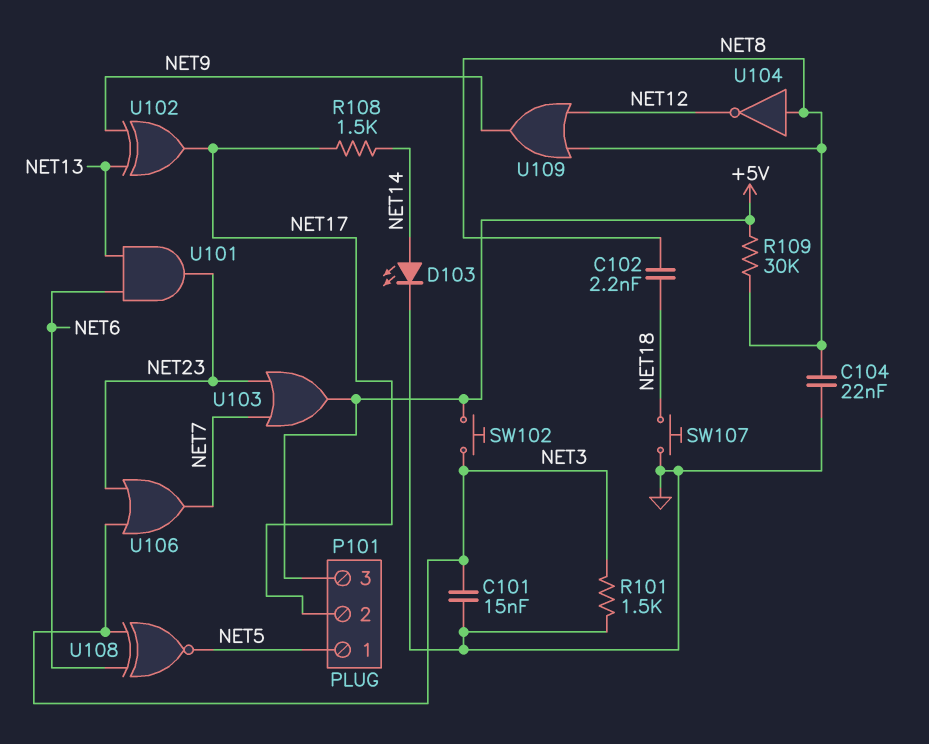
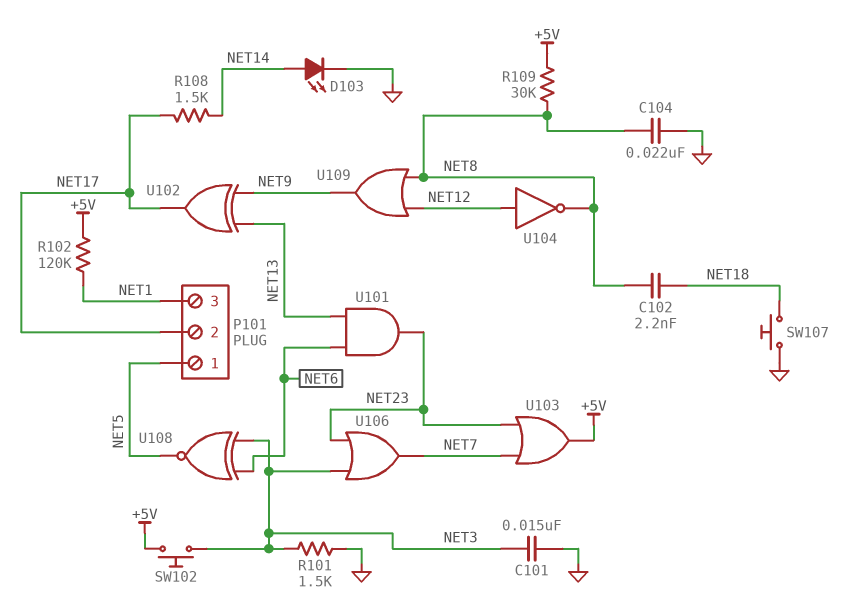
P101 pin 3: +5V -> NET1
R102: none -> 120k (+5V, NET1)
U104: NOT (in NET8, out NET12) -> NOT (in NET12, out NET8)

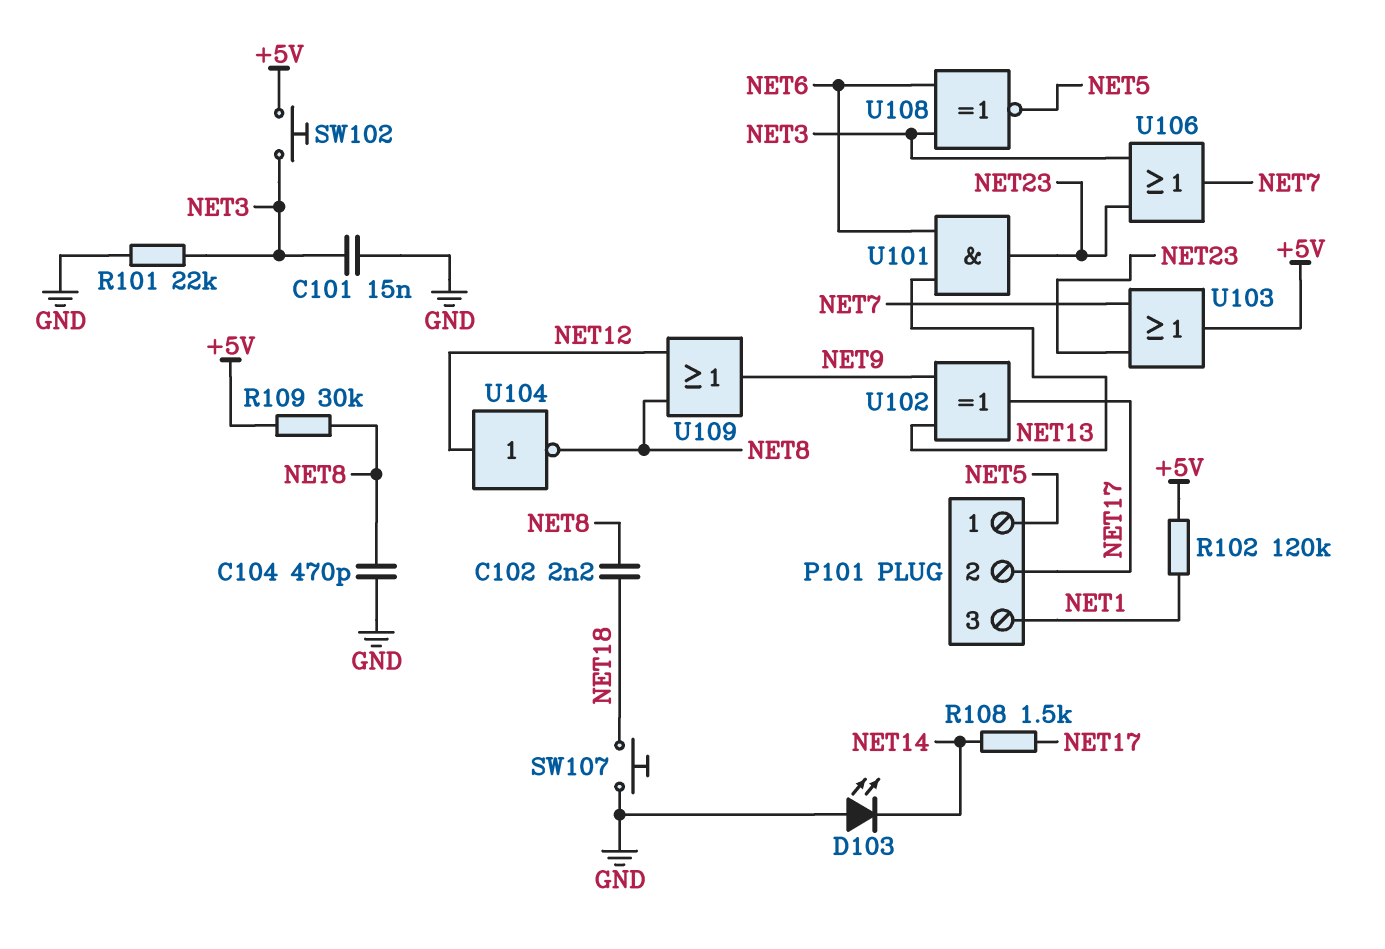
C104: 22nF (GND, NET8) -> 470pF (GND, NET8)
D103: LED (A NET14, K GND) -> LED (A GND, K NET14)
R101: 1.5k (GND, NET3) -> 22k (GND, NET3)

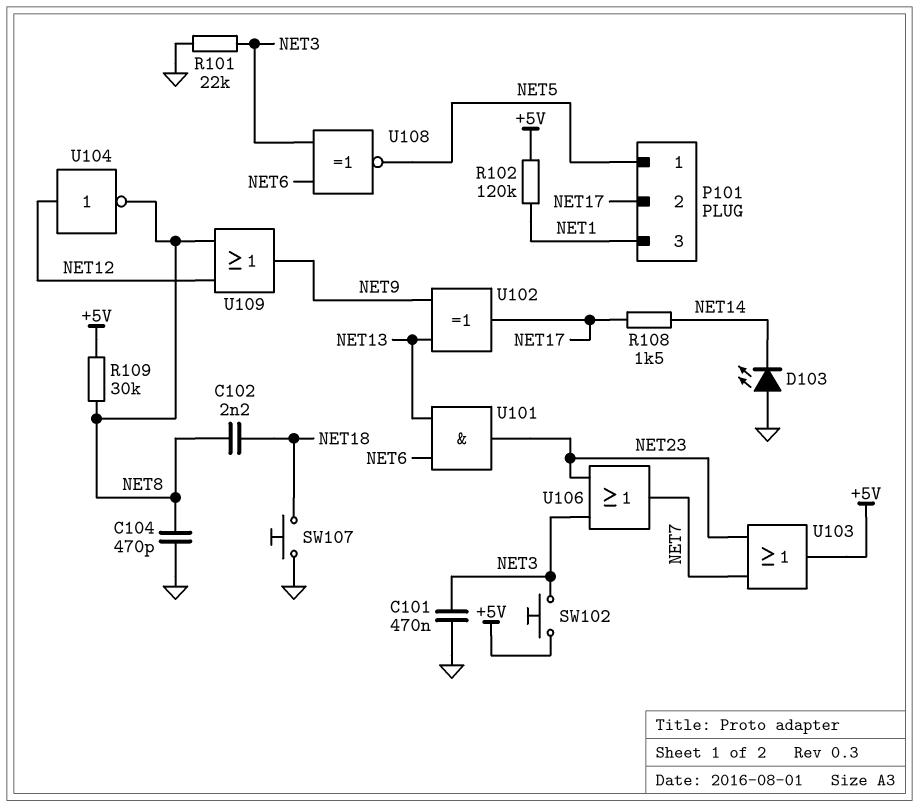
C101: 15nF (GND, NET3) -> 470nF (GND, NET3)

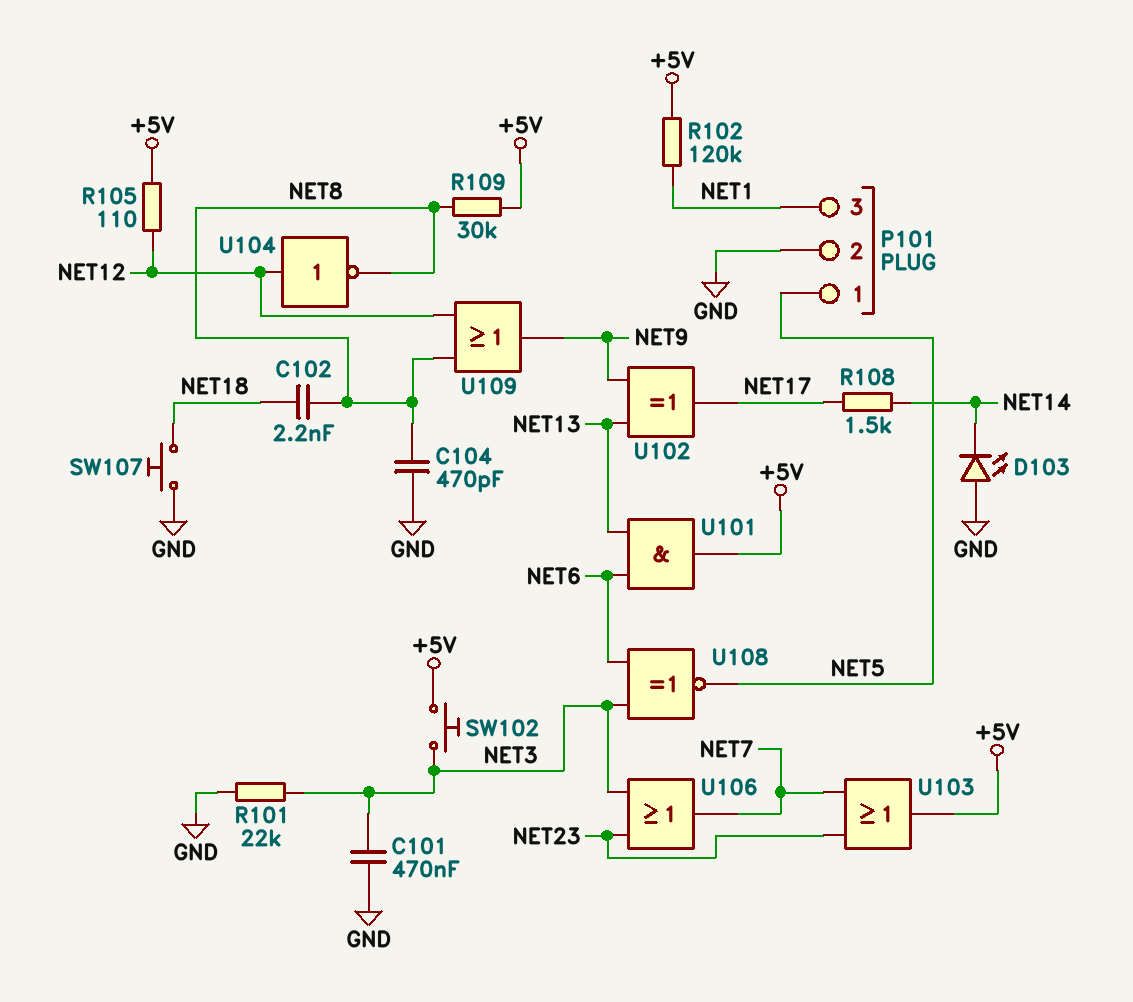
P101 pin 2: NET17 -> GND
R105: none -> 110 (+5V, NET12)
U101: AND (in NET6, in NET13, out NET23) -> AND (in NET6, in NET13, out +5V)

